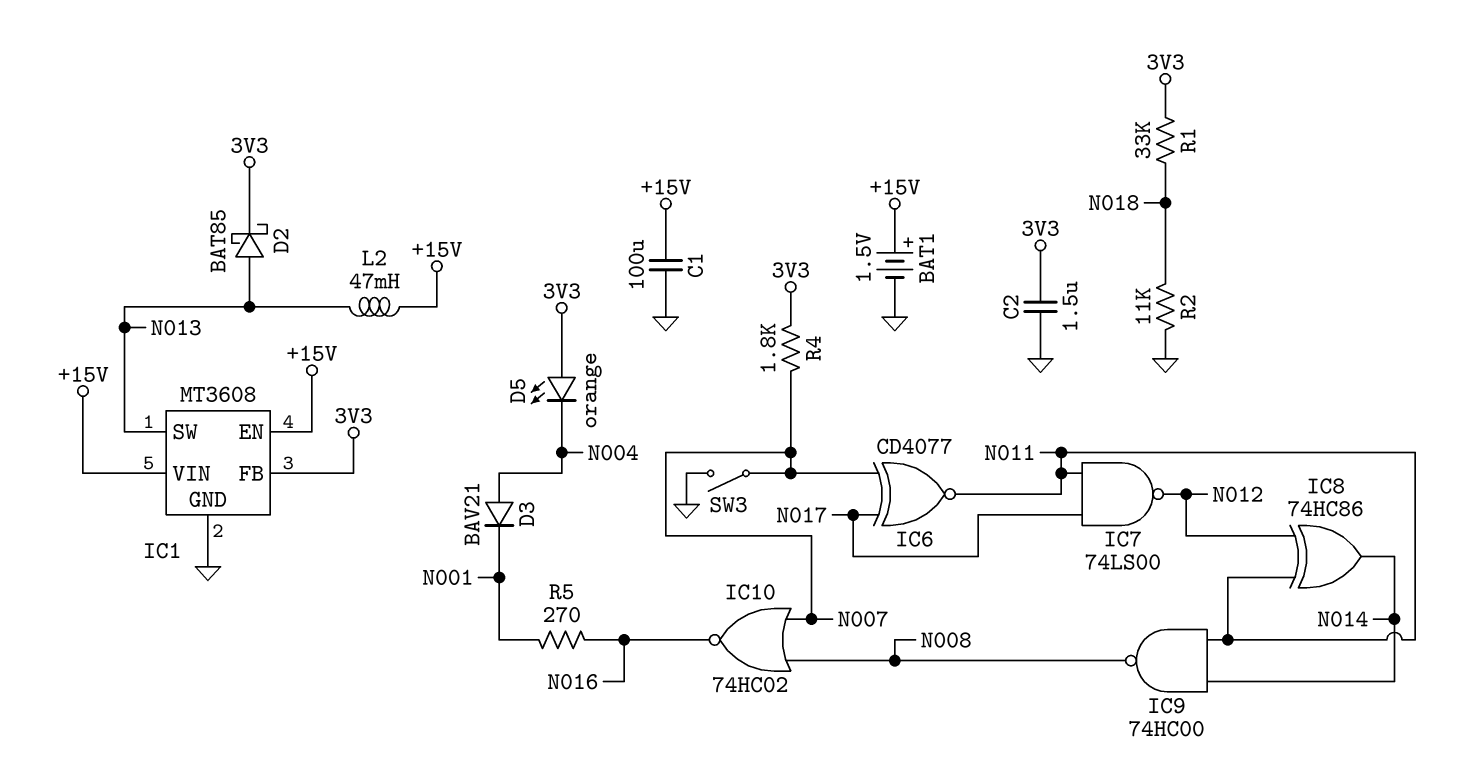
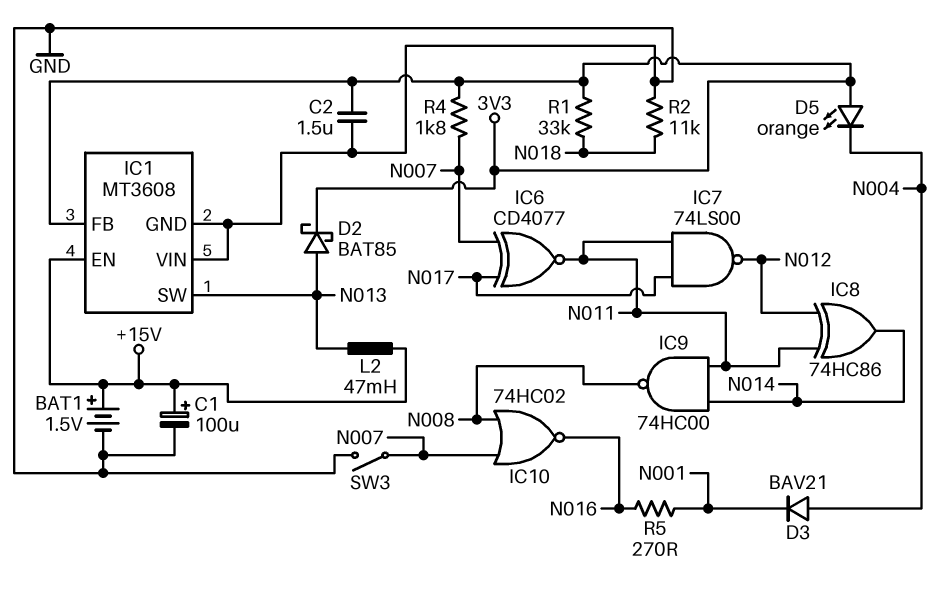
C1: 100uF (+15V, GND) -> 100uF (plus +15V, minus GND)
IC1 pin VIN: +15V -> GND

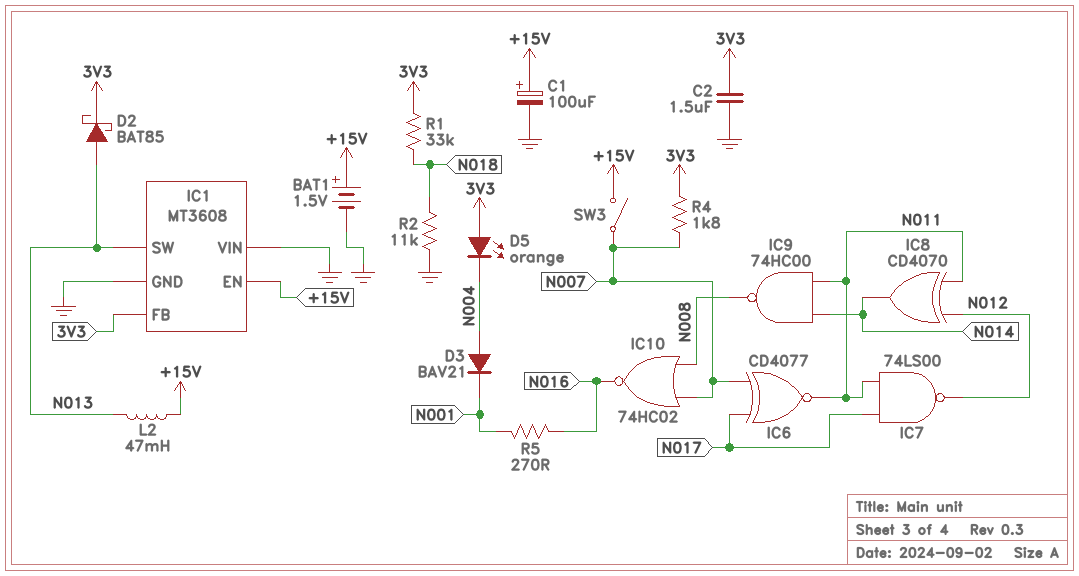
IC8: XOR 74HC86 (in N011, in N012, out N014) -> XOR CD4070 (in N011, in N012, out N014)
SW3: switch (GND, N007) -> switch (+15V, N007)

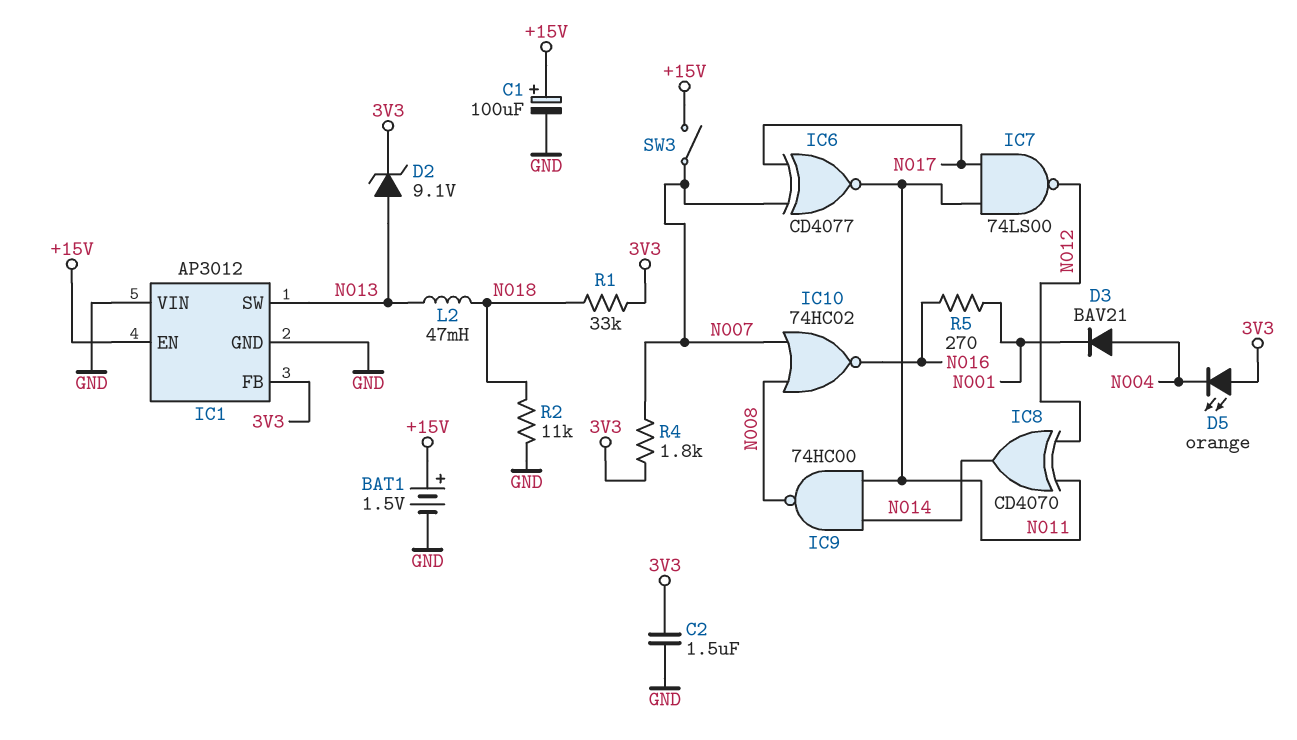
D2: schottky BAT85 (A N013, K 3V3) -> zener 9.1V (A N013, K 3V3)
IC1: MT3608 -> AP3012
L2: 47mH (+15V, N013) -> 47mH (N013, N018)

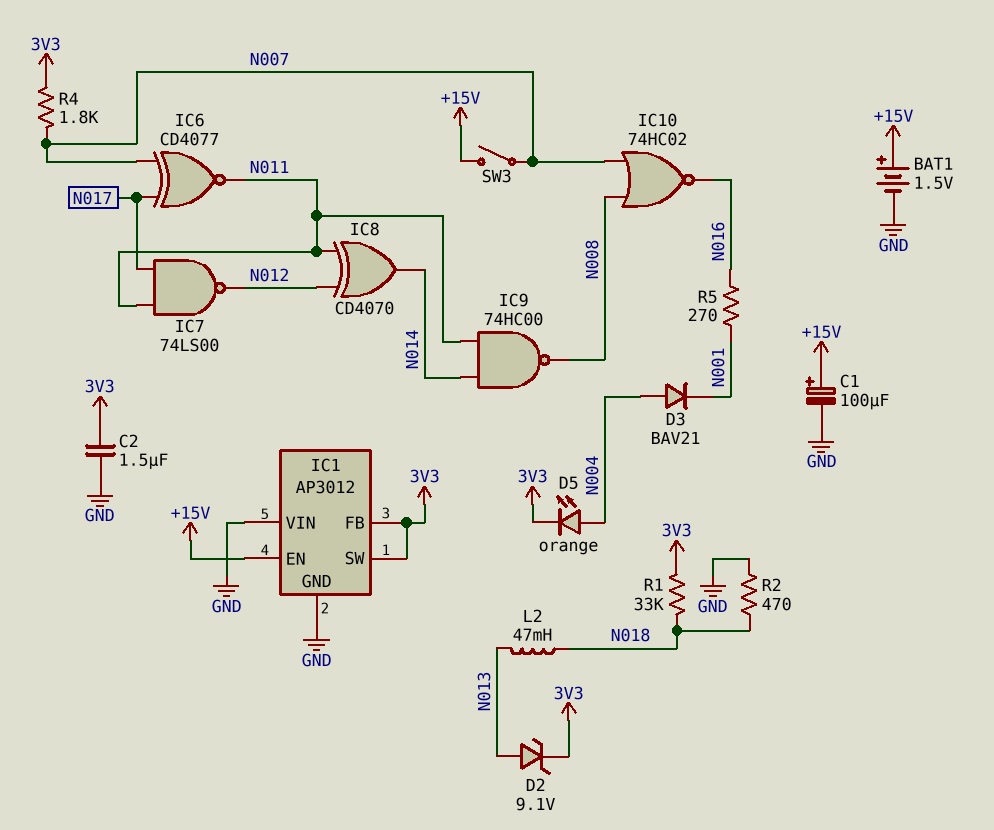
D5: LED orange (A 3V3, K N004) -> LED orange (A N004, K 3V3)
IC1 pin SW: N013 -> 3V3
R2: 11k (GND, N018) -> 470 (GND, N018)

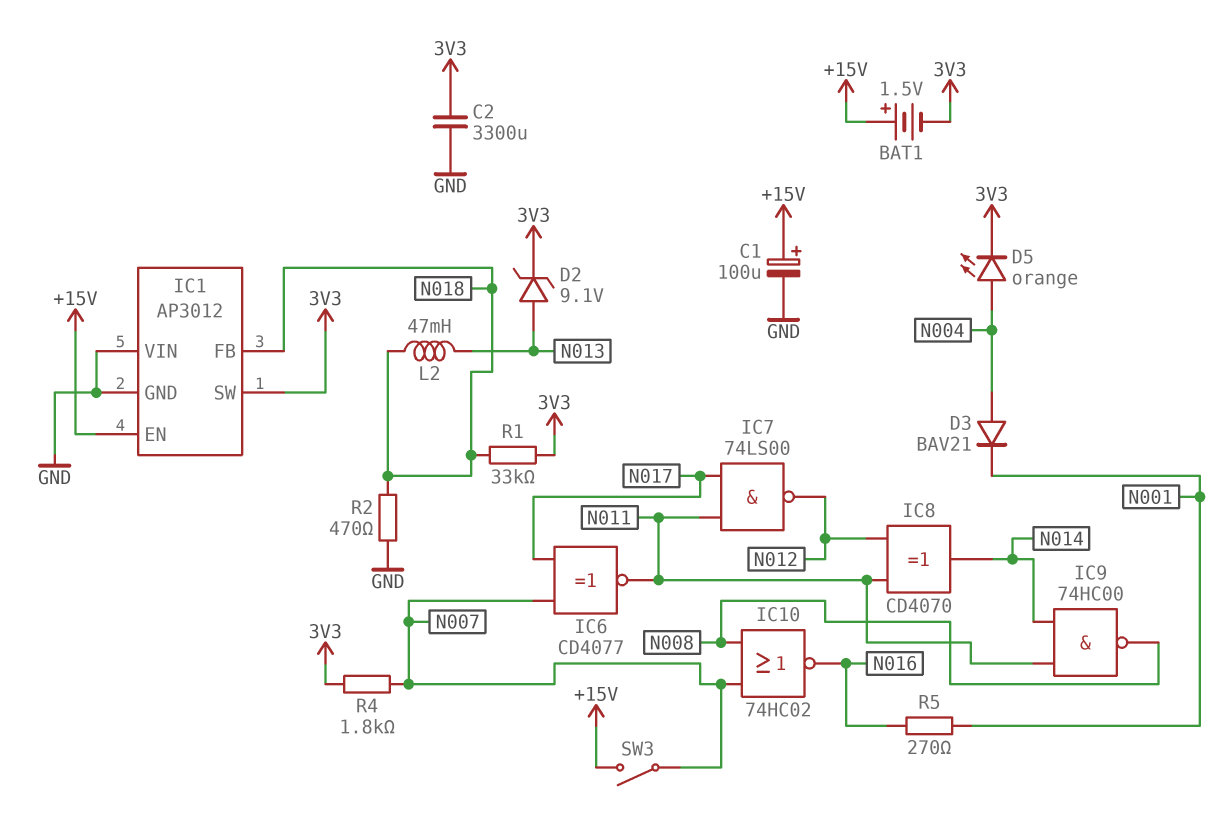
BAT1: 1.5V (plus +15V, minus GND) -> 1.5V (plus +15V, minus 3V3)
C2: 1.5uF (3V3, GND) -> 3300uF (3V3, GND)
IC1 pin FB: 3V3 -> N018

